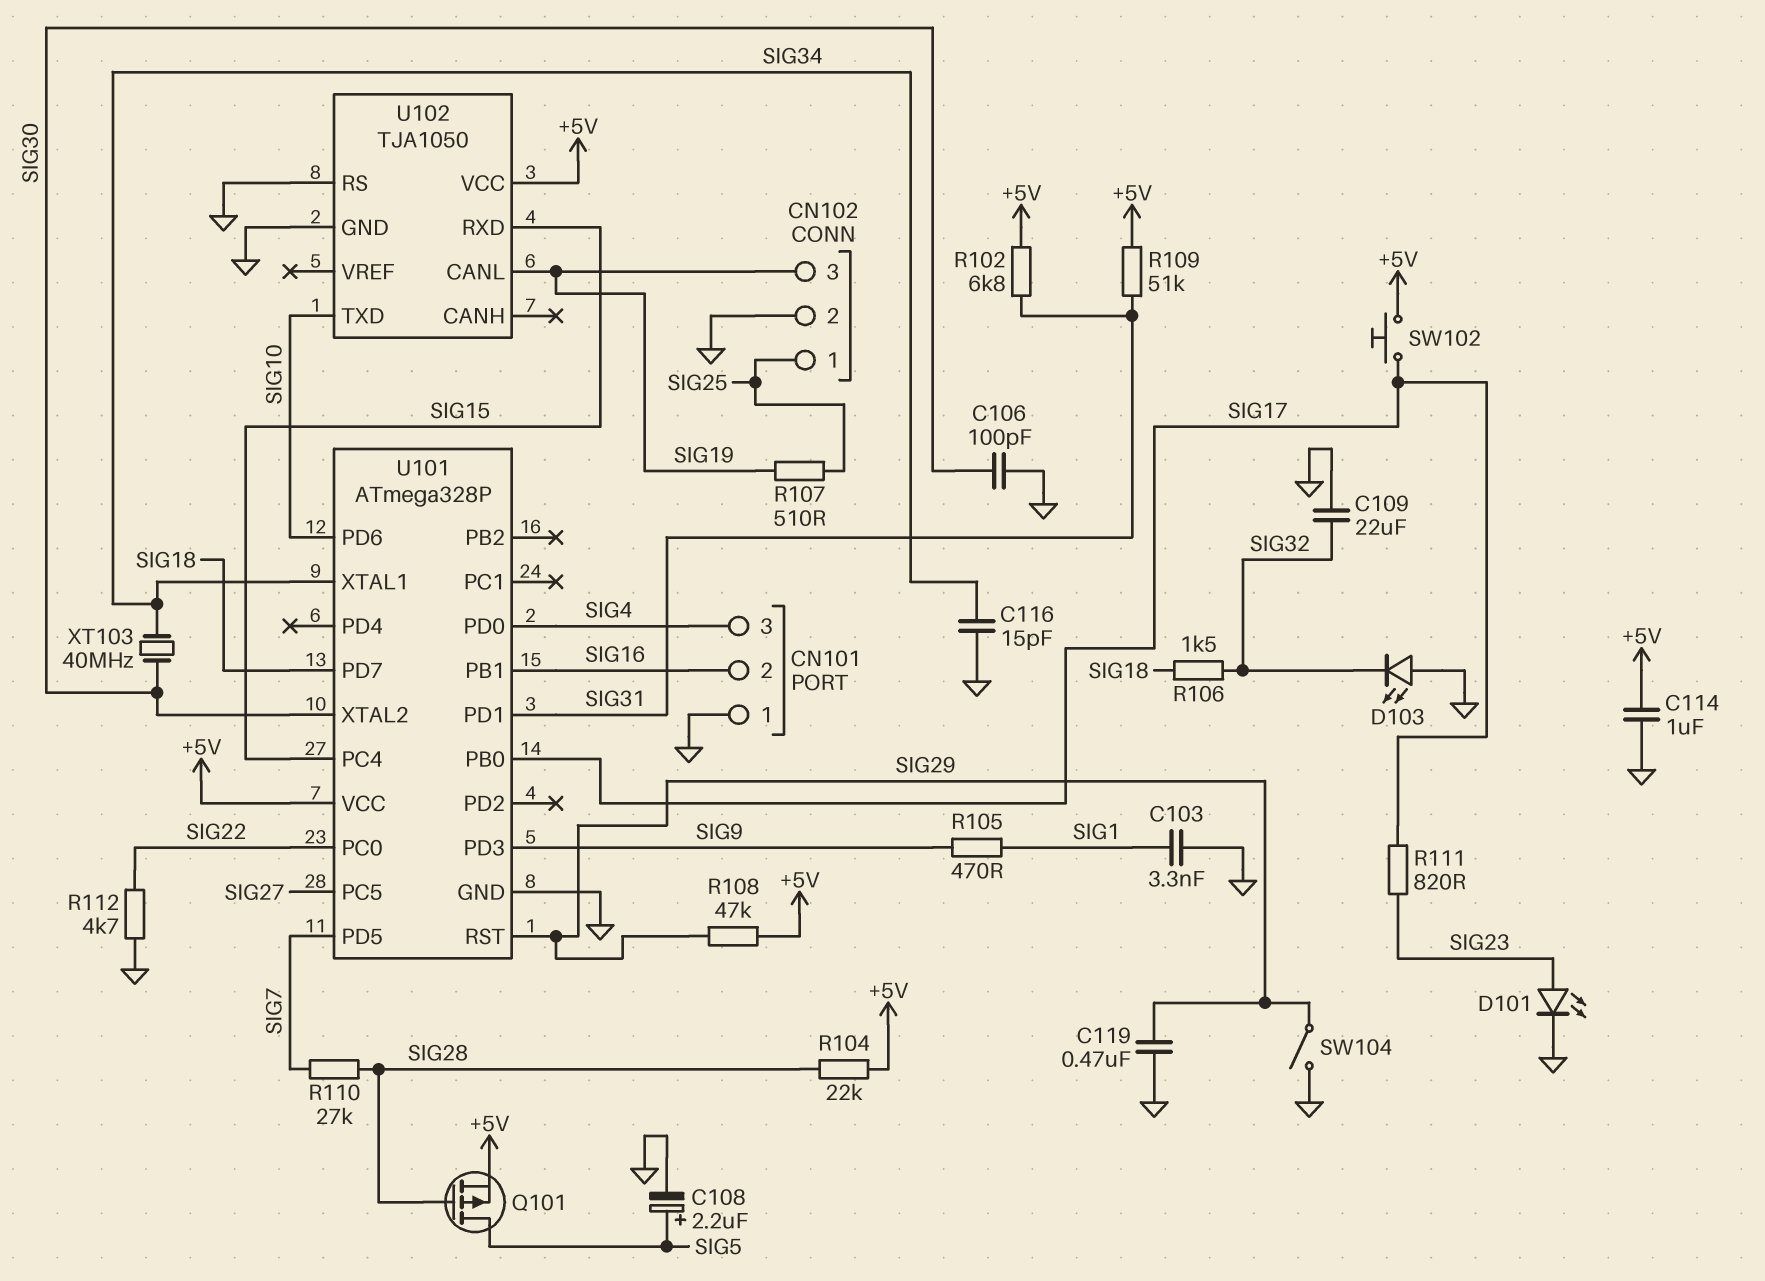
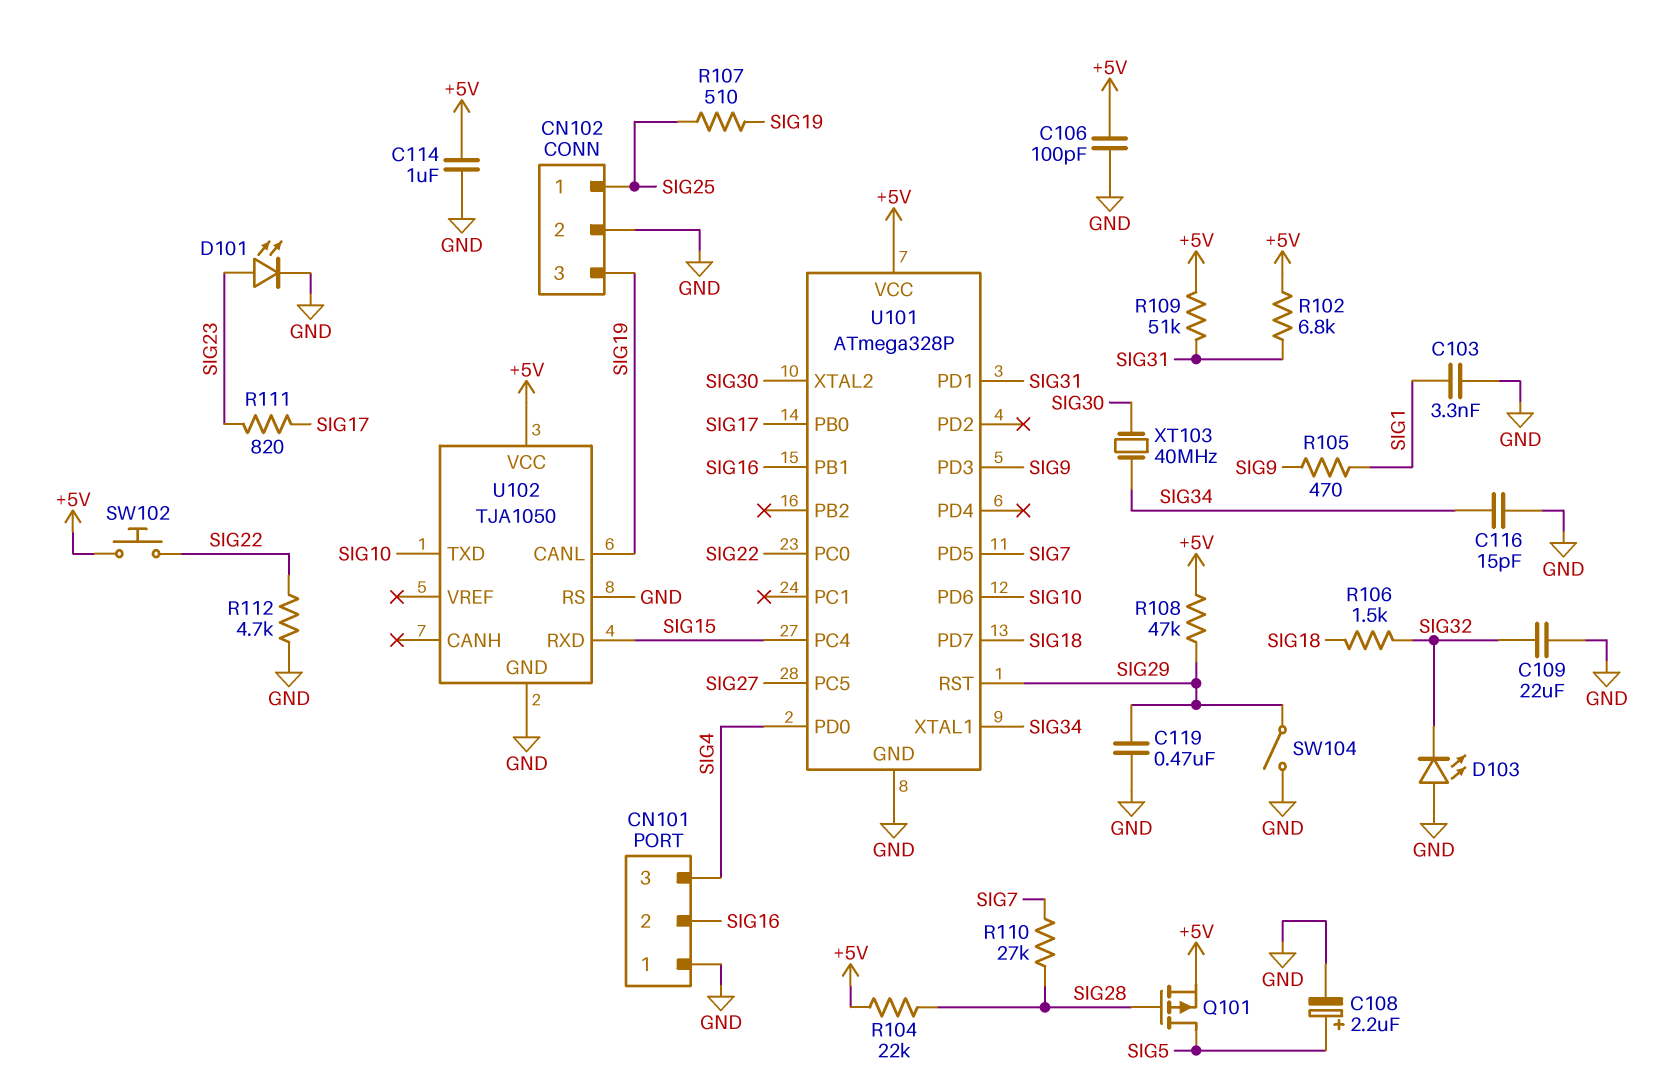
C106: 100pF (GND, SIG30) -> 100pF (+5V, GND)
SW102: button (+5V, SIG17) -> button (+5V, SIG22)

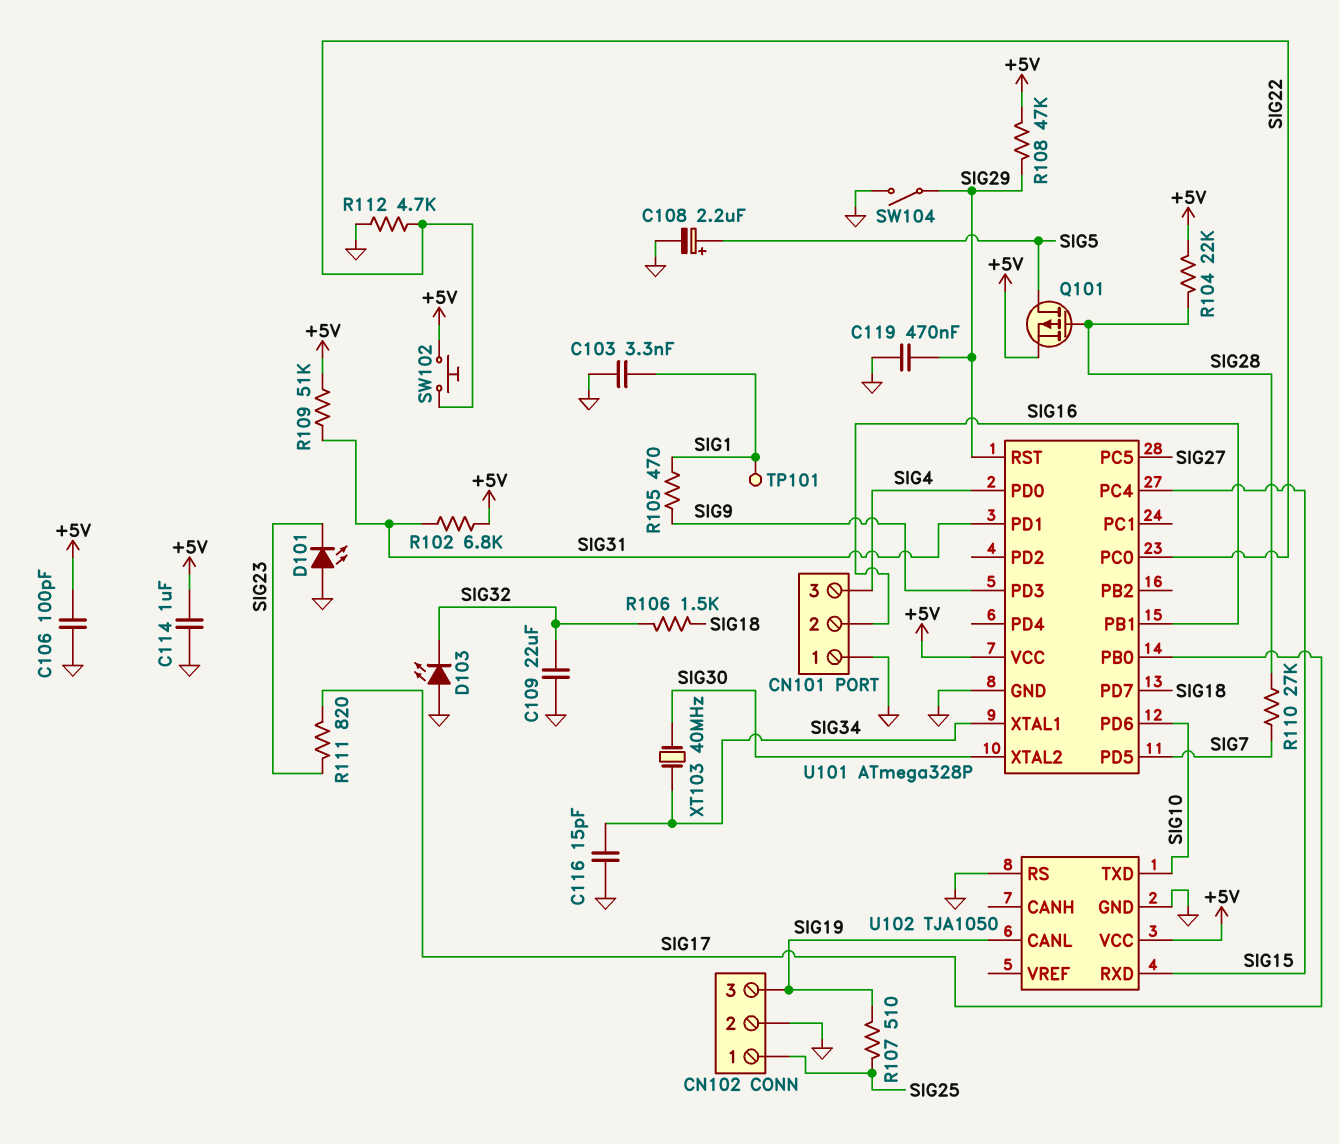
D101: LED (A SIG23, K GND) -> LED (A GND, K SIG23)
TP101: none -> test point (SIG1)

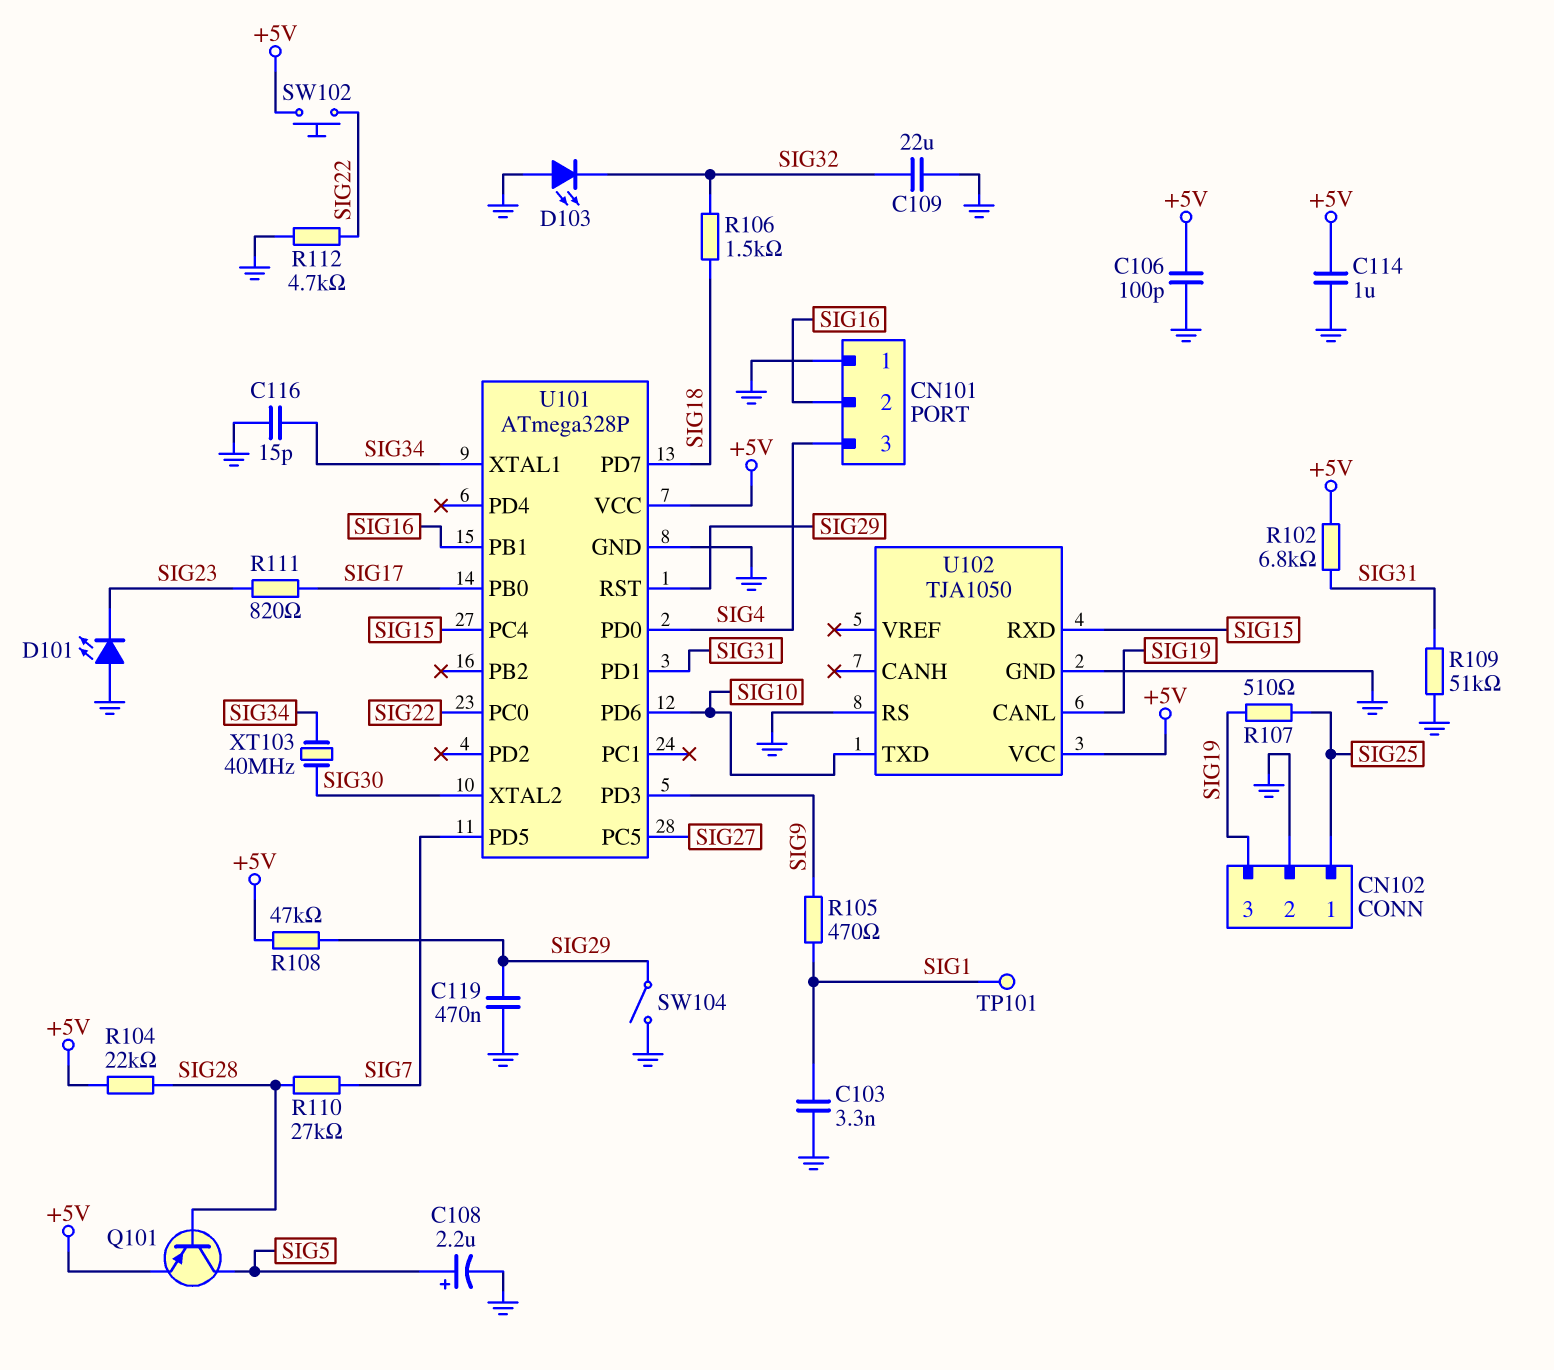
Q101: PMOS (G SIG28, D SIG5, S +5V) -> PNP (B SIG28, C SIG5, E +5V)
R109: 51k (+5V, SIG31) -> 51k (GND, SIG31)

